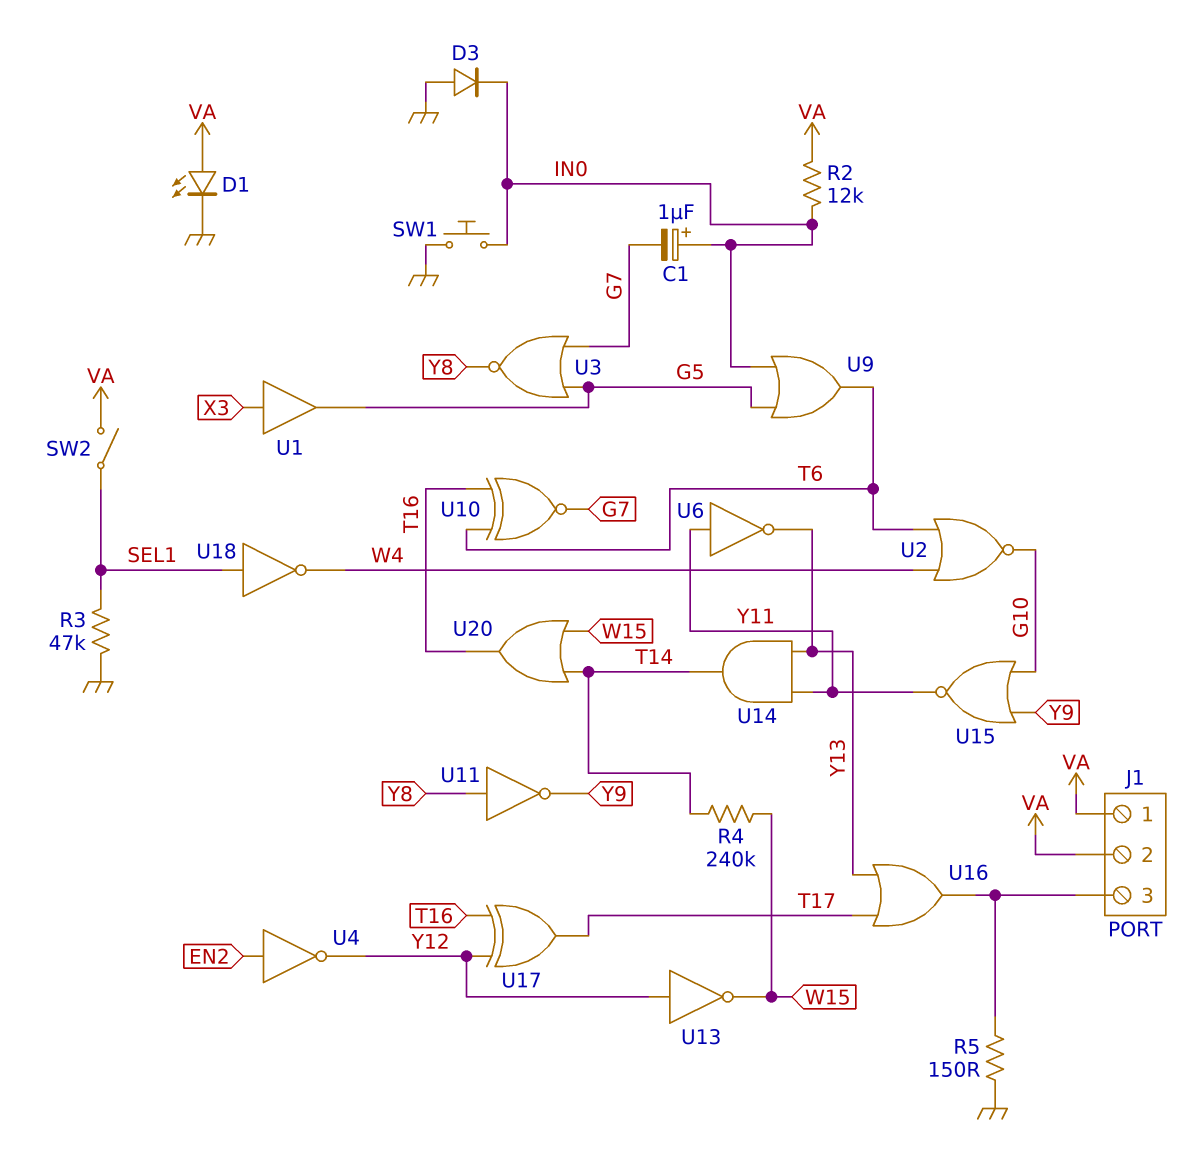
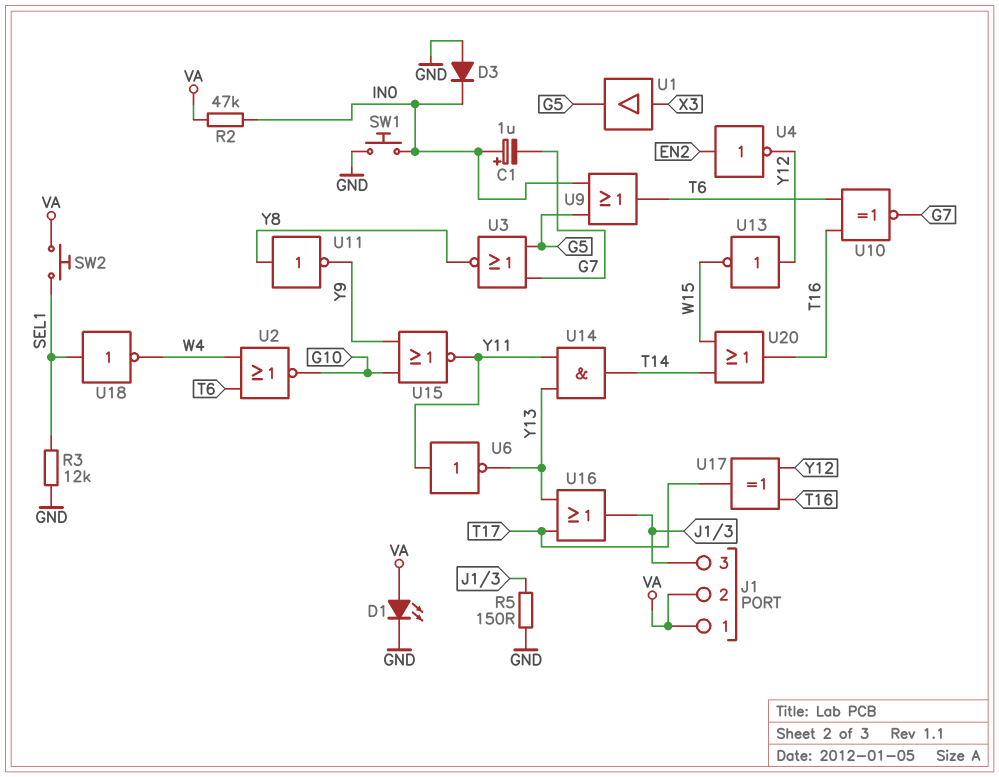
R2: 12k (IN0, VA) -> 47k (IN0, VA)
R3: 47k (GND, SEL1) -> 12k (GND, SEL1)
R4: 240k (T14, W15) -> none
SW2: switch (SEL1, VA) -> button (SEL1, VA)

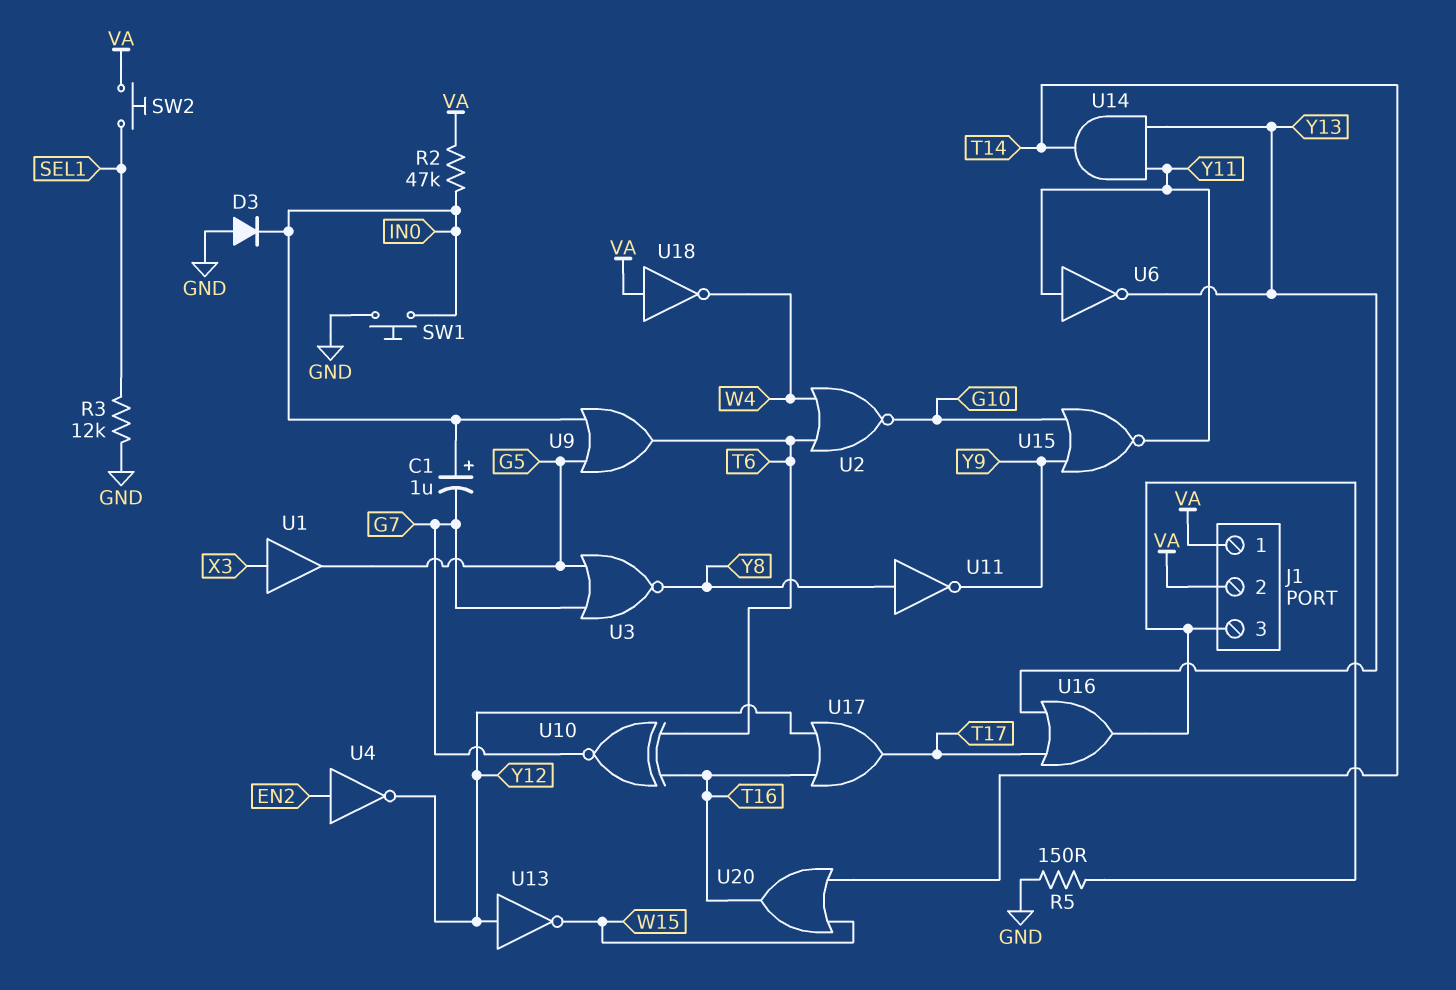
D1: LED (A VA, K GND) -> none
U17: XOR (in T16, in Y12, out T17) -> OR (in T16, in Y12, out T17)
U18: NOT (in SEL1, out W4) -> NOT (in VA, out W4)

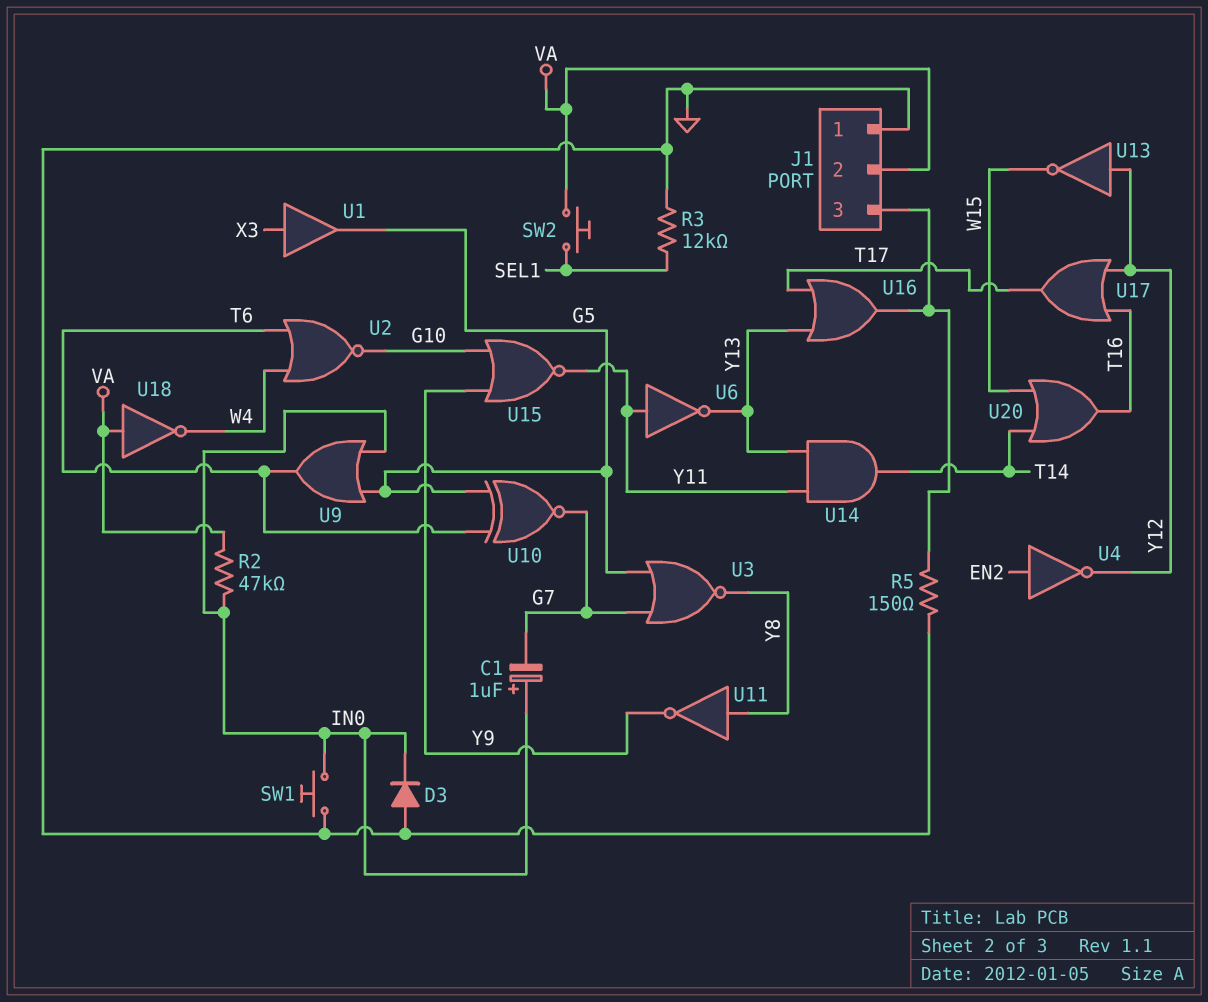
J1 pin 1: VA -> GND
U10: XNOR (in T6, in T16, out G7) -> XNOR (in G5, in T6, out G7)

